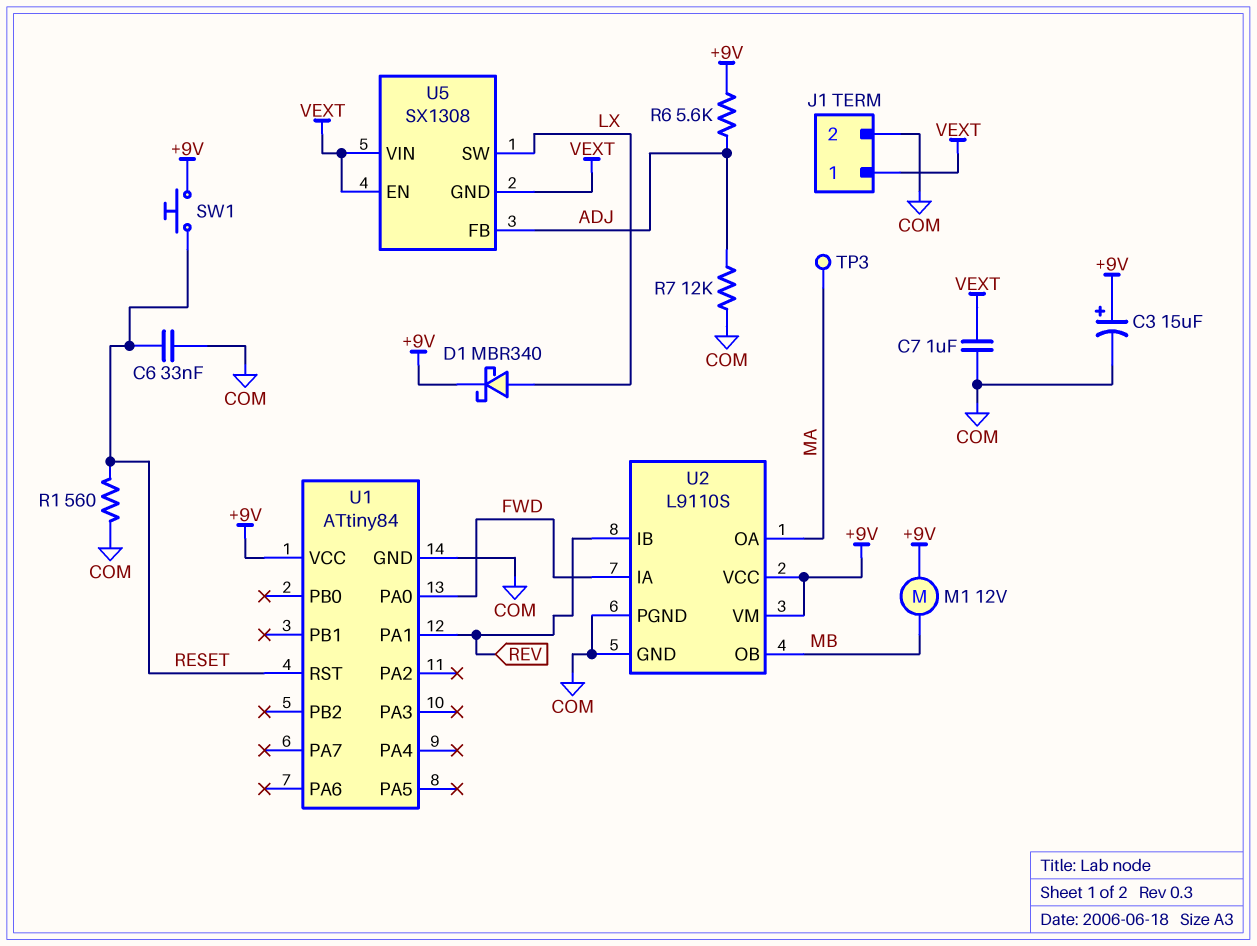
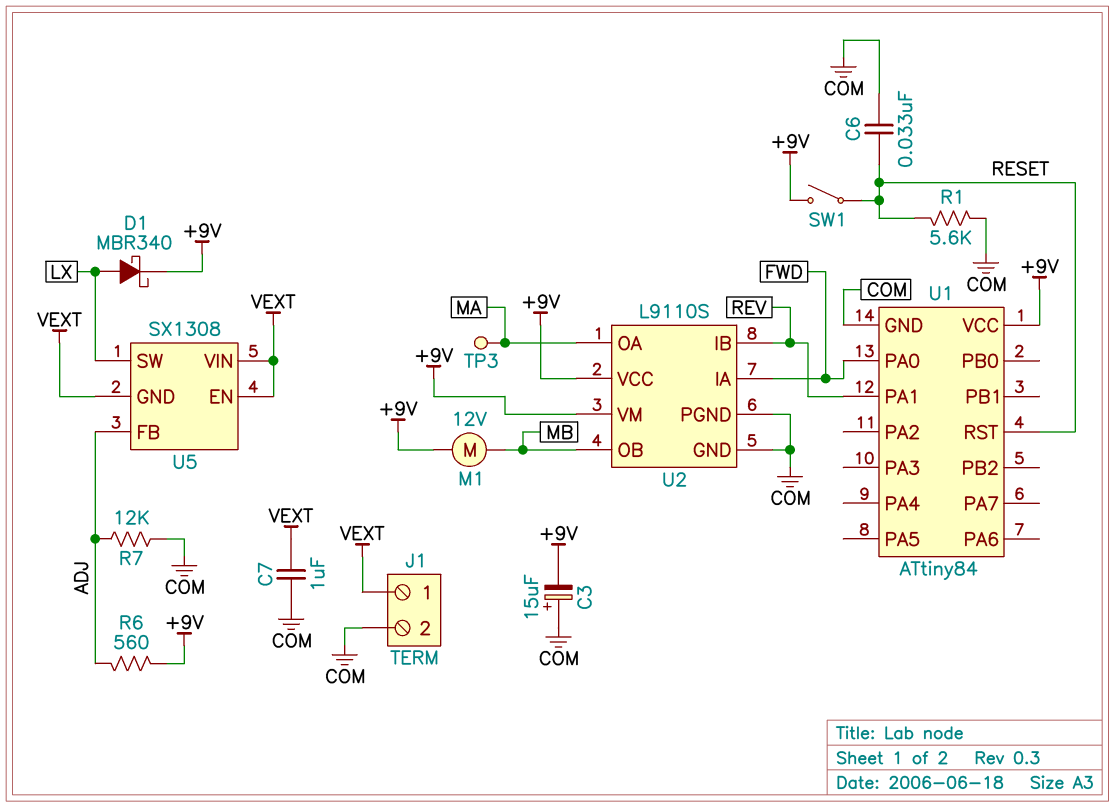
C3: 15uF (plus +9V, minus COM) -> 15uF (plus COM, minus +9V)
R1: 560 (COM, RESET) -> 5.6k (COM, RESET)
R6: 5.6k (+9V, ADJ) -> 560 (+9V, ADJ)
SW1: button (+9V, RESET) -> switch (+9V, RESET)

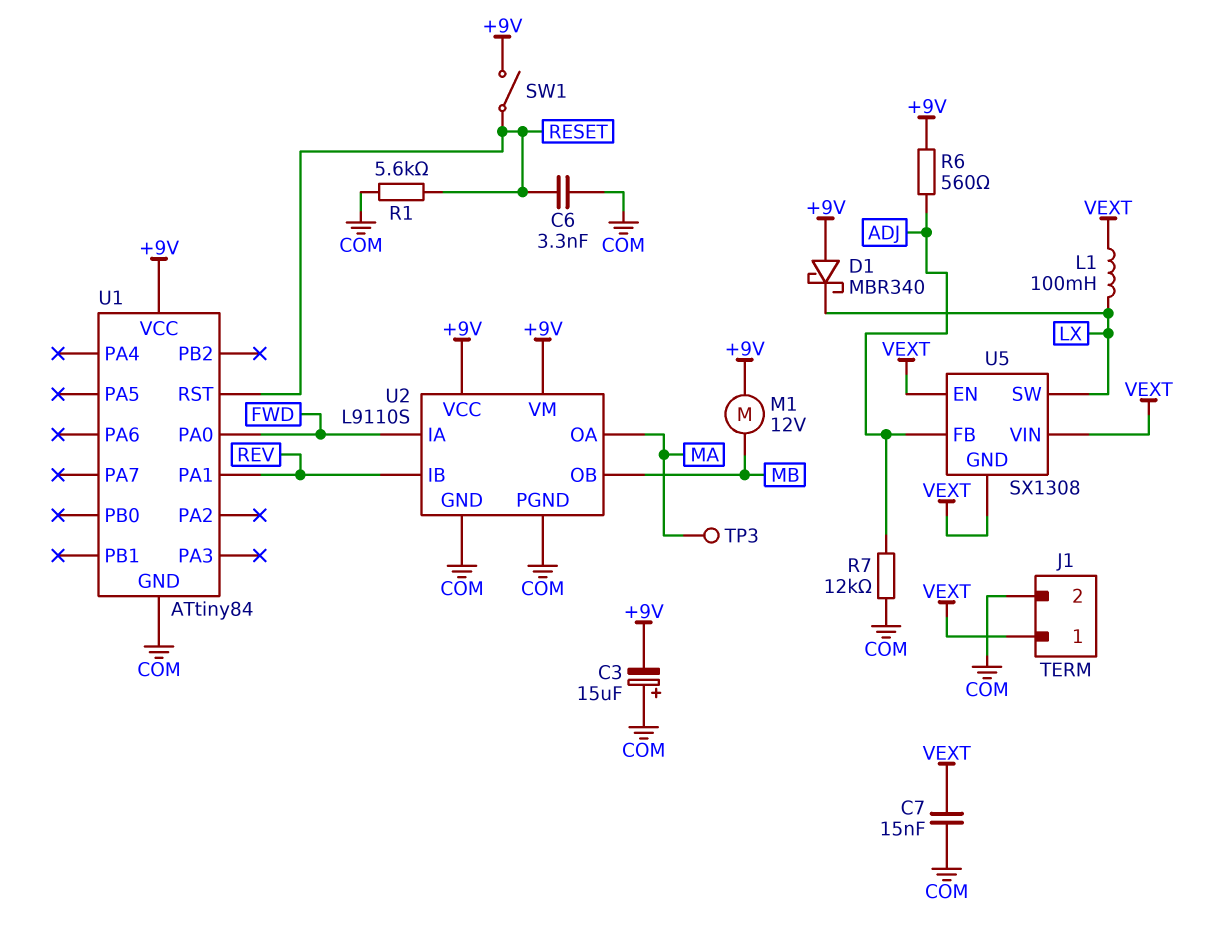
C6: 33nF (COM, RESET) -> 3.3nF (COM, RESET)
C7: 1uF (COM, VEXT) -> 15nF (COM, VEXT)
D1: schottky MBR340 (A LX, K +9V) -> schottky MBR340 (A +9V, K LX)
L1: none -> 100mH (LX, VEXT)

